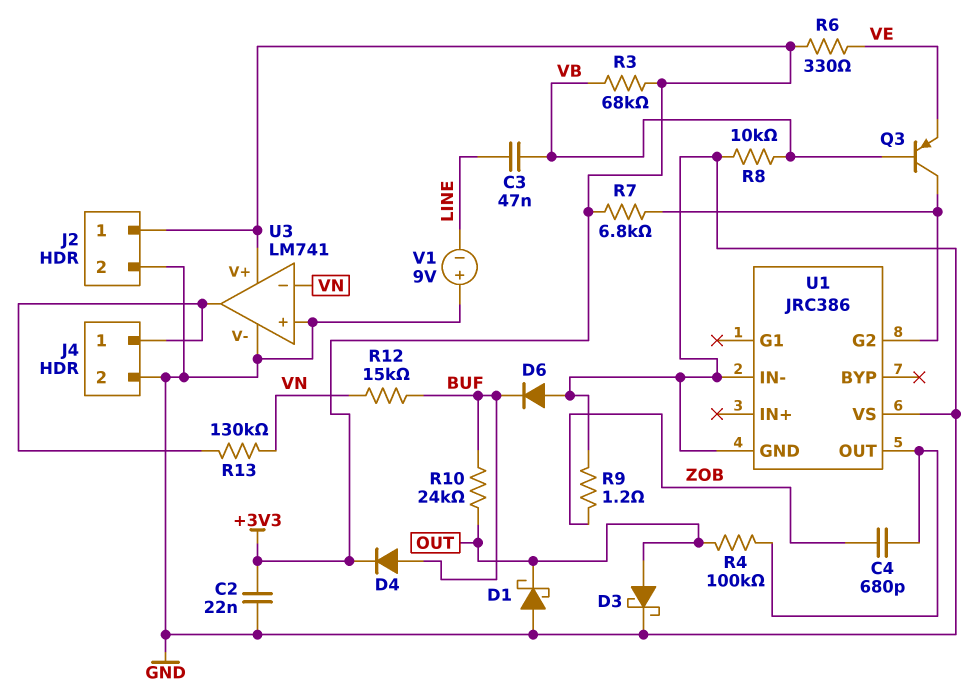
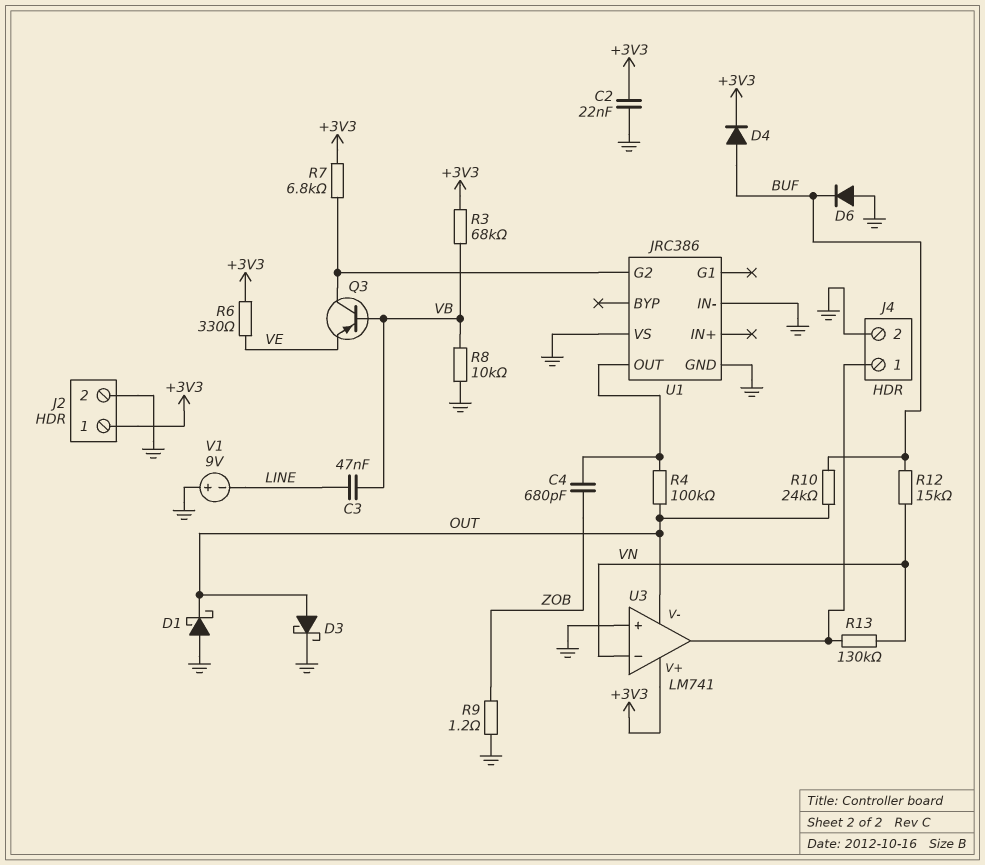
U3 pin V-: GND -> OUT

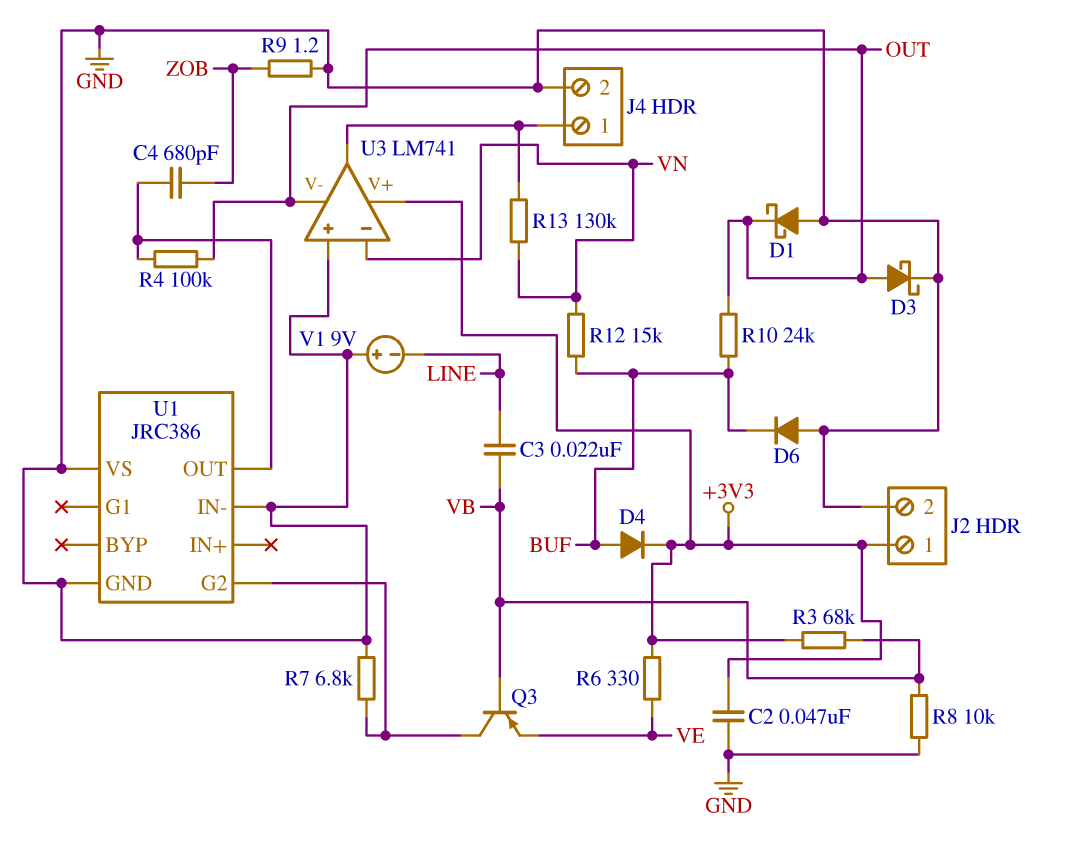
C2: 22nF (+3V3, GND) -> 47nF (+3V3, GND)
C3: 47nF (LINE, VB) -> 22nF (LINE, VB)
R7: 6.8k (+3V3, U1/G2) -> 6.8k (GND, U1/G2)

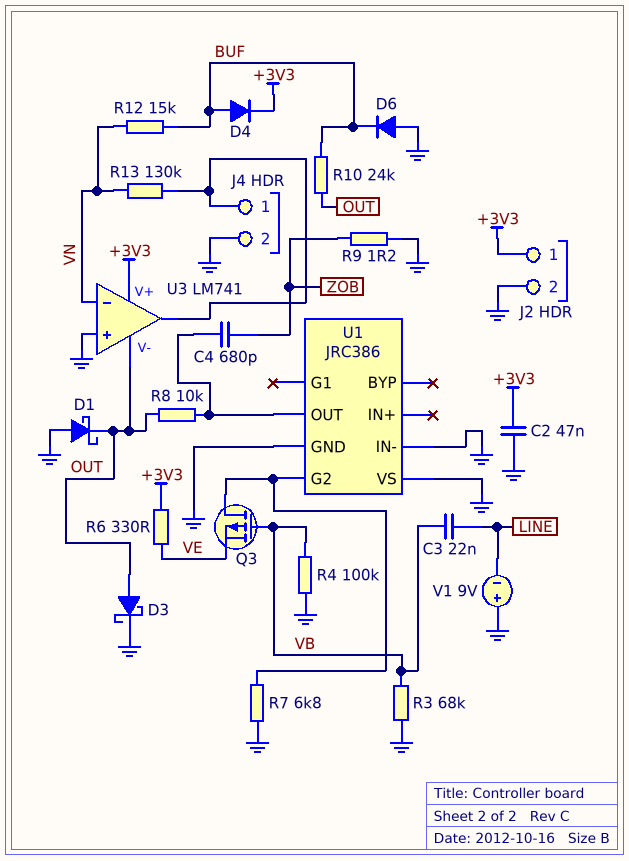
Q3: PNP (B VB, C U1/G2, E VE) -> PMOS (G VB, D U1/G2, S VE)
R3: 68k (+3V3, VB) -> 68k (GND, VB)
R4: 100k (OUT, U1/OUT) -> 100k (GND, VB)
R8: 10k (GND, VB) -> 10k (OUT, U1/OUT)

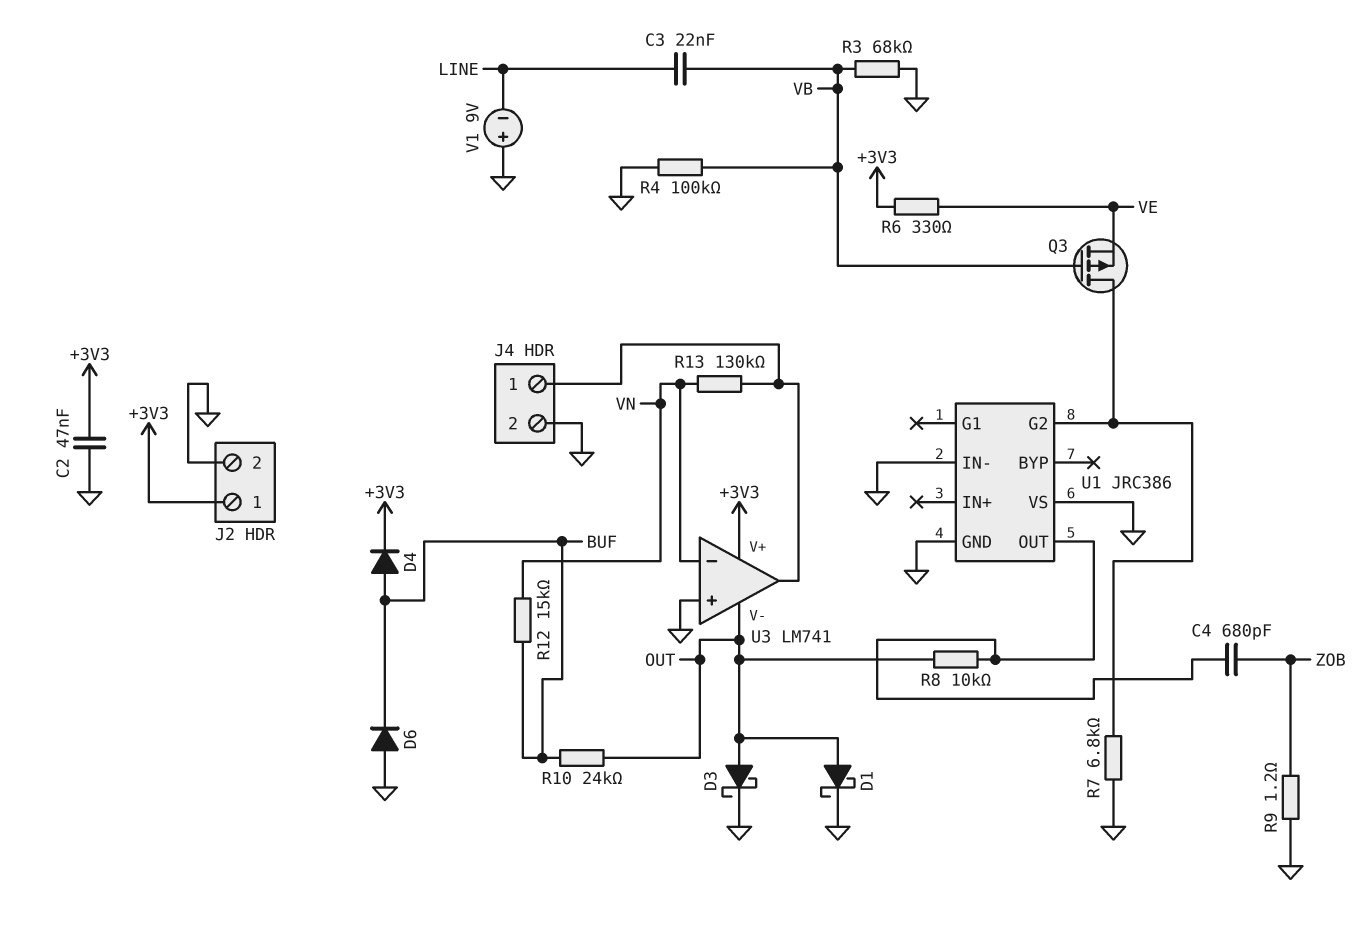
D1: schottky (A GND, K OUT) -> schottky (A OUT, K GND)

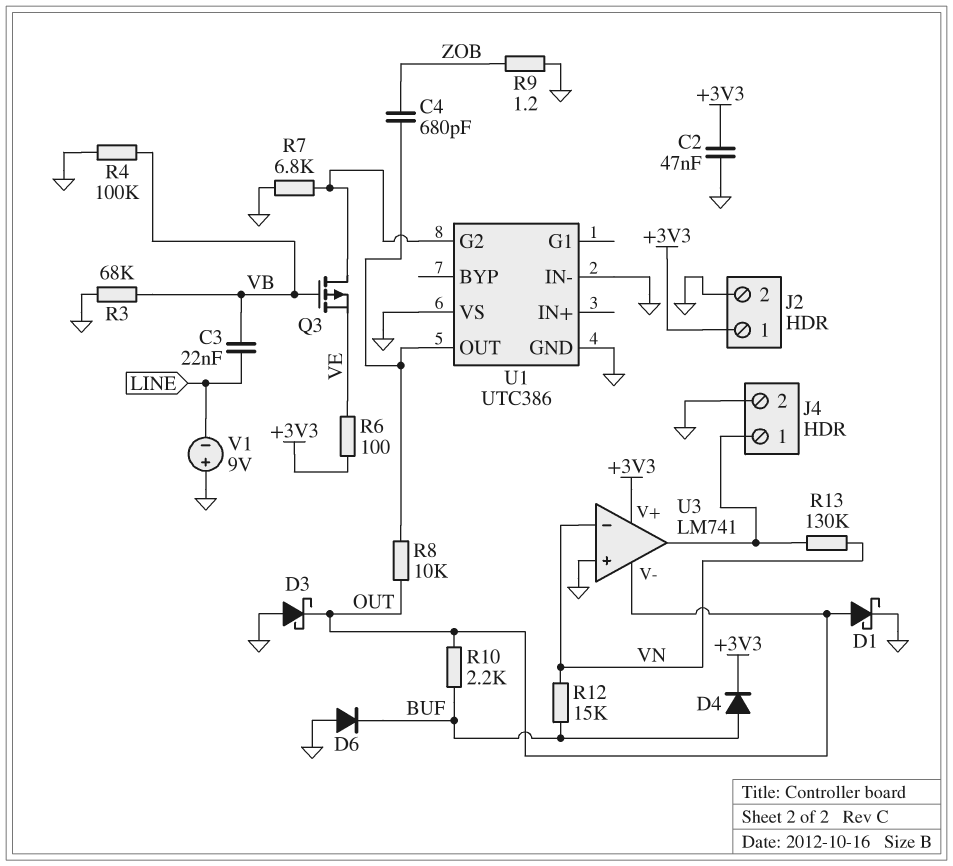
D3: schottky (A OUT, K GND) -> schottky (A GND, K OUT)
R6: 330 (+3V3, VE) -> 100 (+3V3, VE)
R10: 24k (BUF, OUT) -> 2.2k (BUF, OUT)
U1: JRC386 -> UTC386

